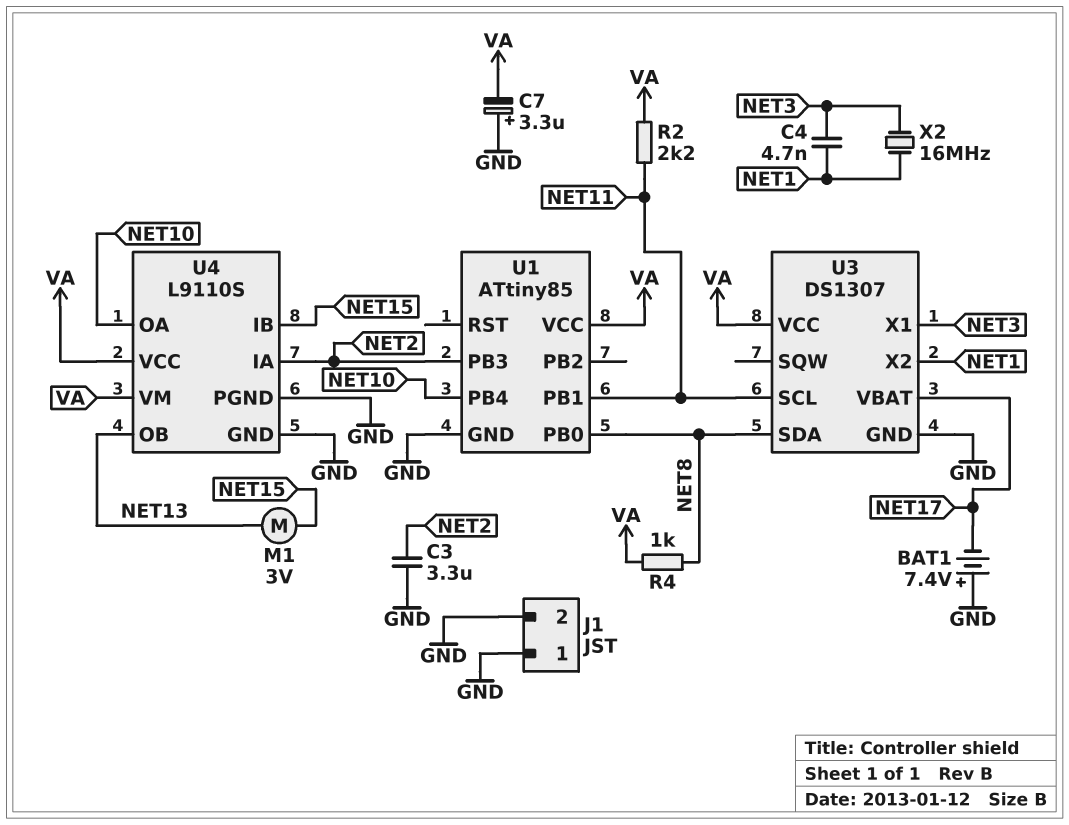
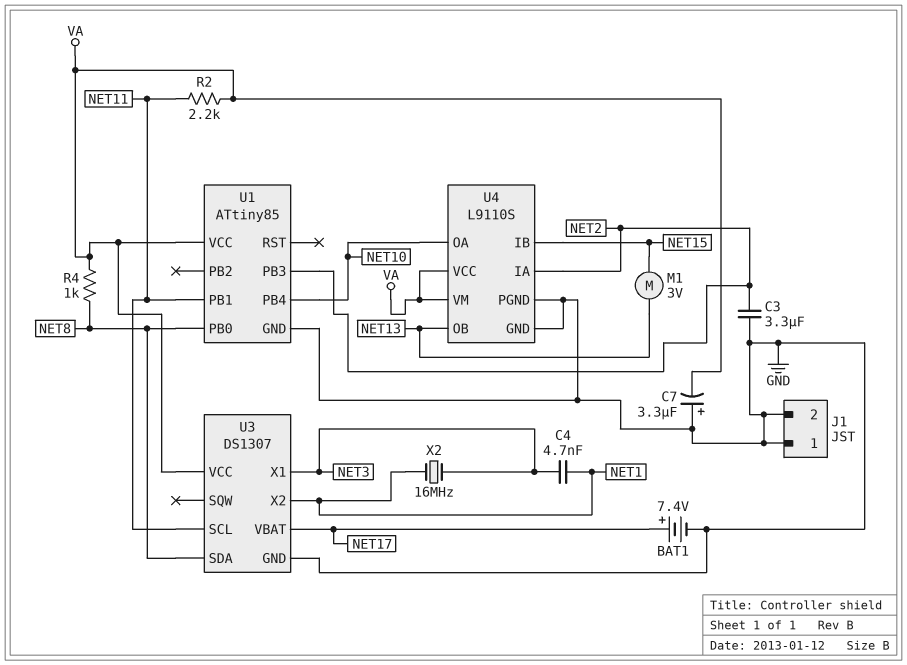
BAT1: 7.4V (plus GND, minus NET17) -> 7.4V (plus NET17, minus GND)

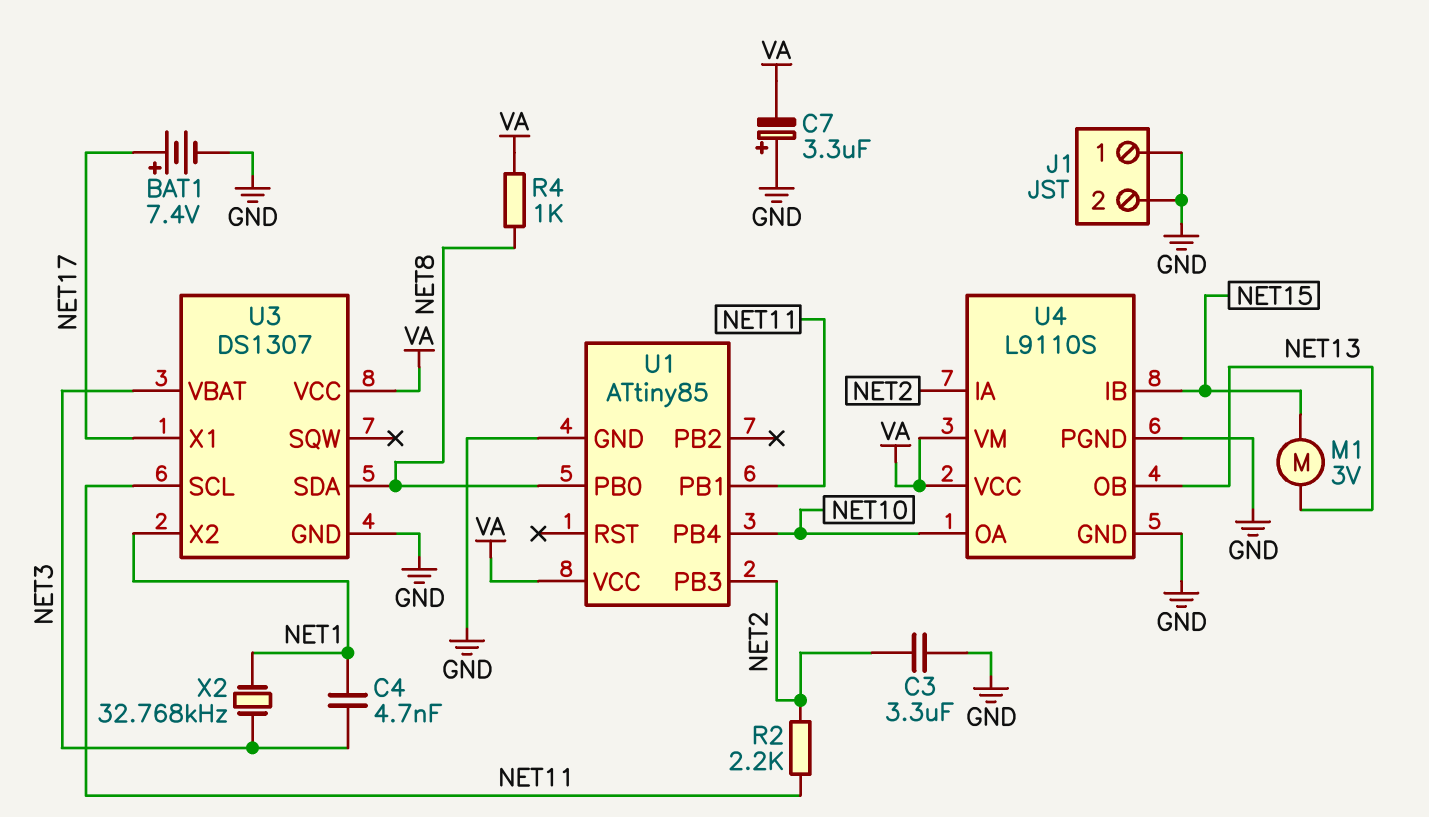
R2: 2.2k (NET11, VA) -> 2.2k (NET2, NET11)
U3 pin VBAT: NET17 -> NET3
U3 pin X1: NET3 -> NET17
X2: 16MHz (NET1, NET3) -> 32.768kHz (NET1, NET3)

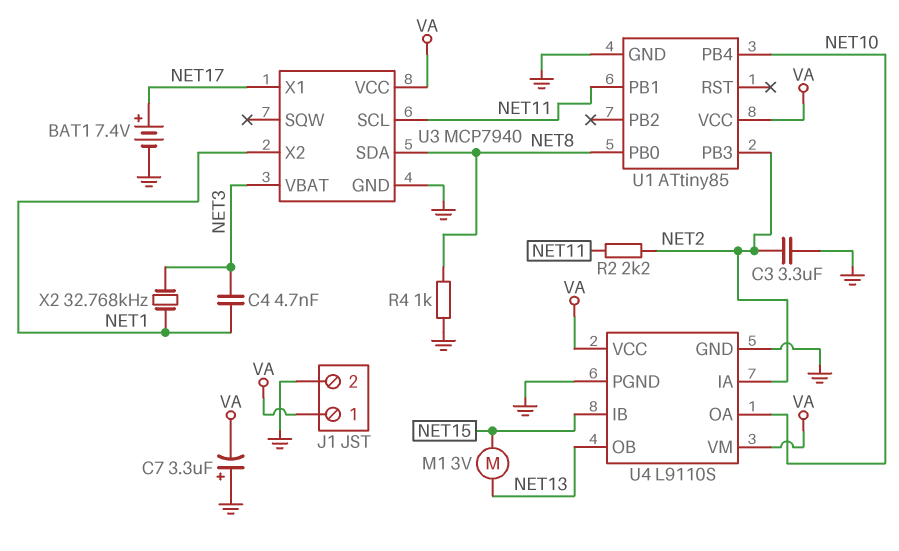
J1 pin 1: GND -> VA
R4: 1k (NET8, VA) -> 1k (GND, NET8)
U3: DS1307 -> MCP7940

